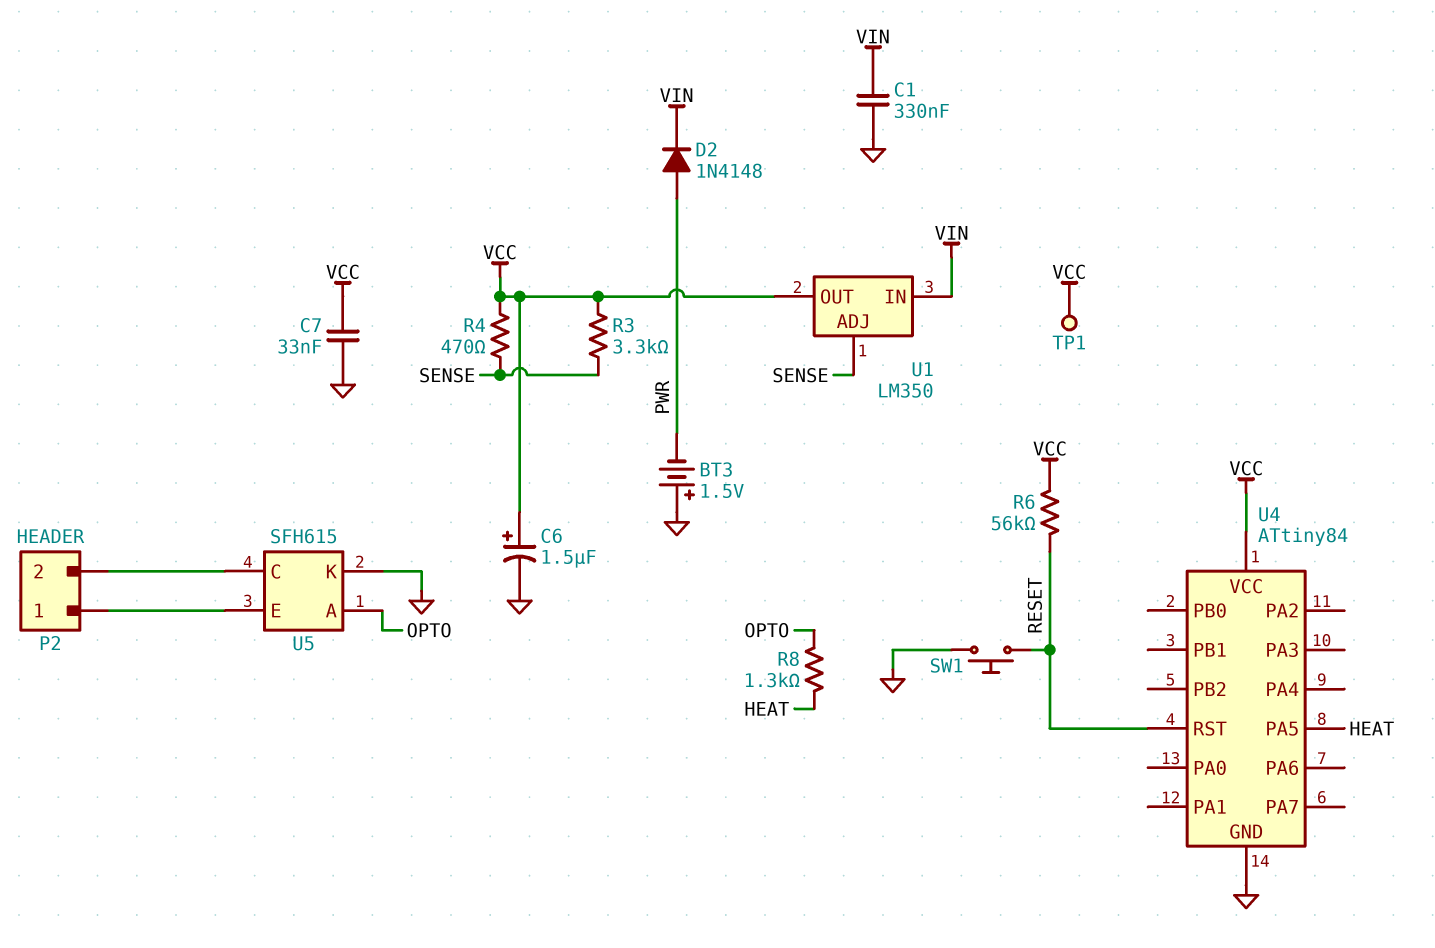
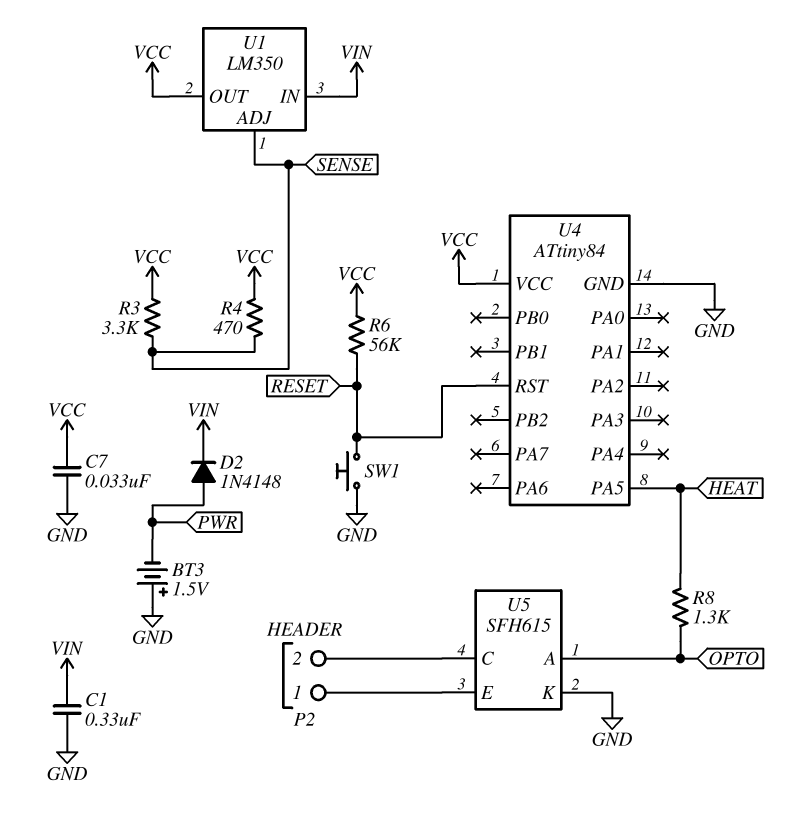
C6: 1.5uF (plus VCC, minus GND) -> none
TP1: test point (VCC) -> none

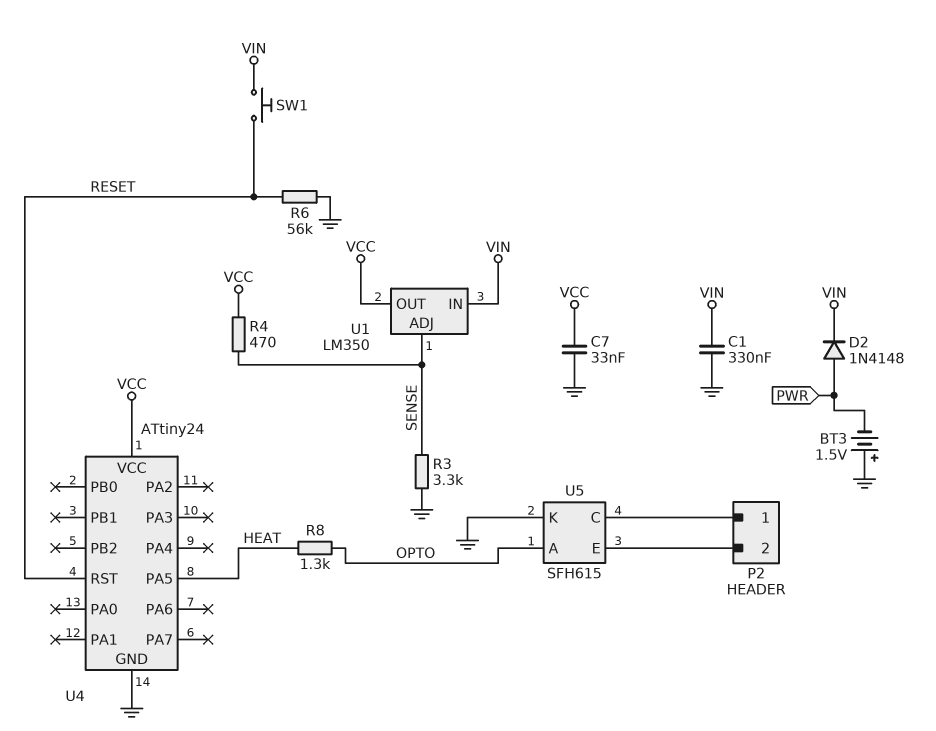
R3: 3.3k (SENSE, VCC) -> 3.3k (GND, SENSE)
R6: 56k (RESET, VCC) -> 56k (GND, RESET)
SW1: button (GND, RESET) -> button (RESET, VIN)
U4: ATtiny84 -> ATtiny24
U5 pin C: P2/2 -> P2/1
U5 pin E: P2/1 -> P2/2

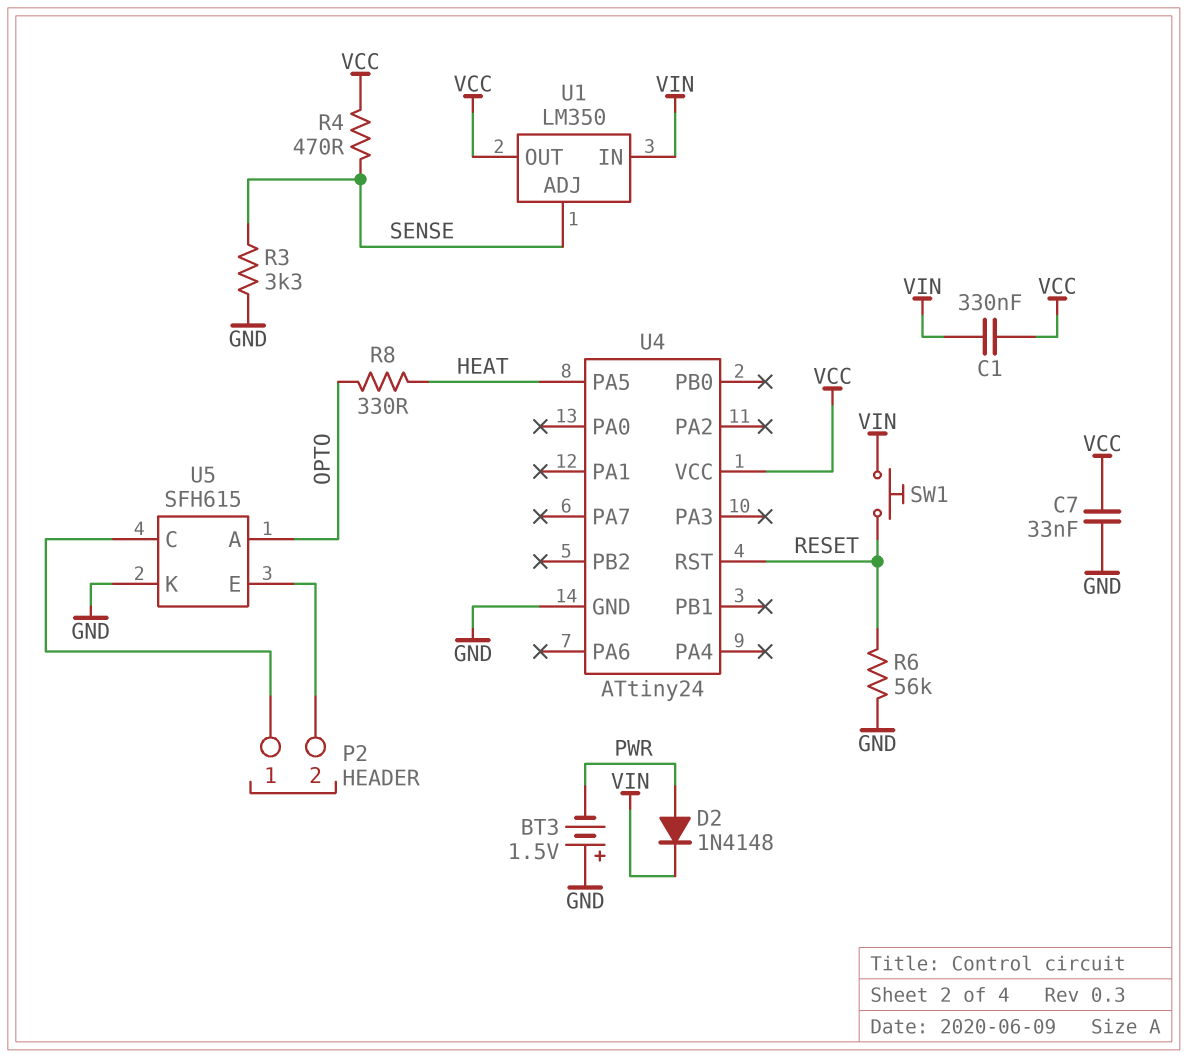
C1: 330nF (GND, VIN) -> 330nF (VCC, VIN)
R8: 1.3k (HEAT, OPTO) -> 330 (HEAT, OPTO)

